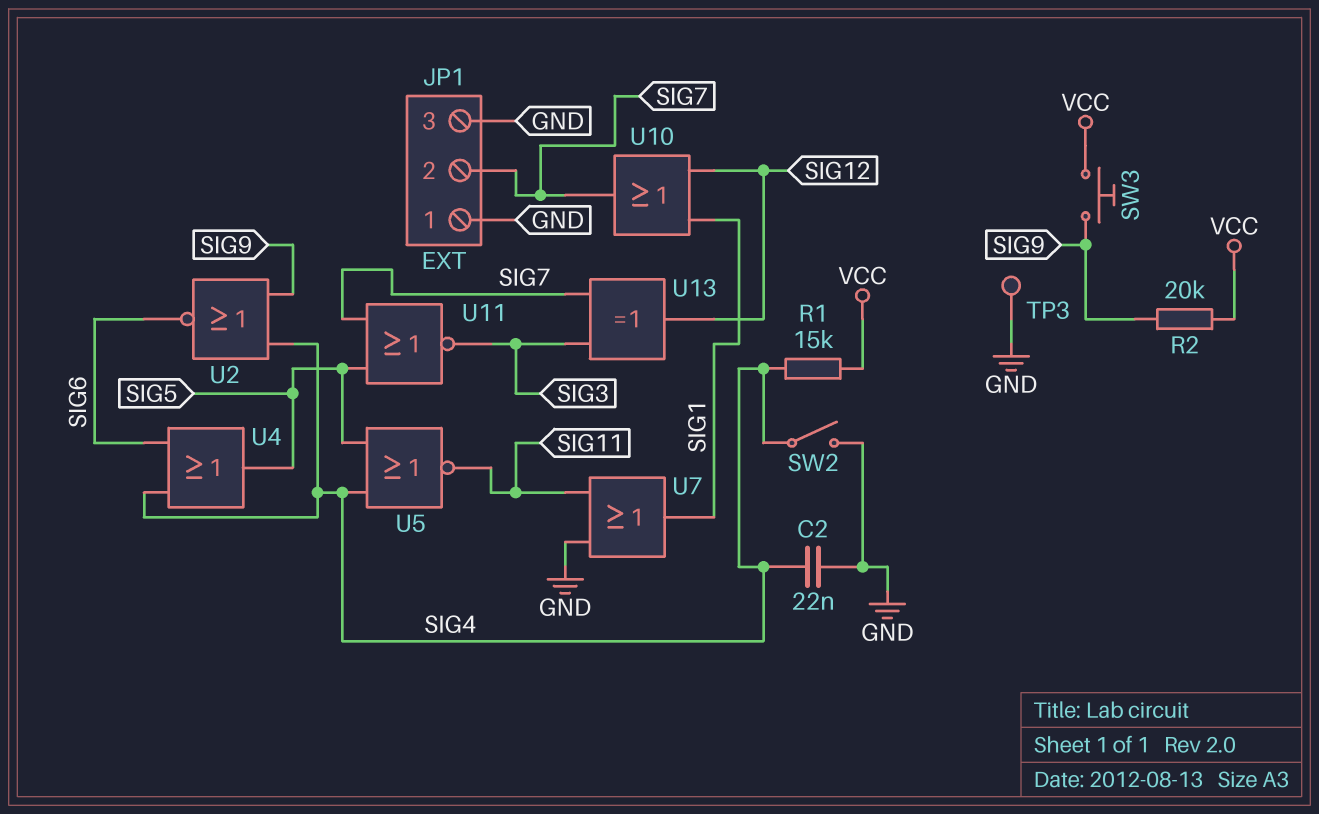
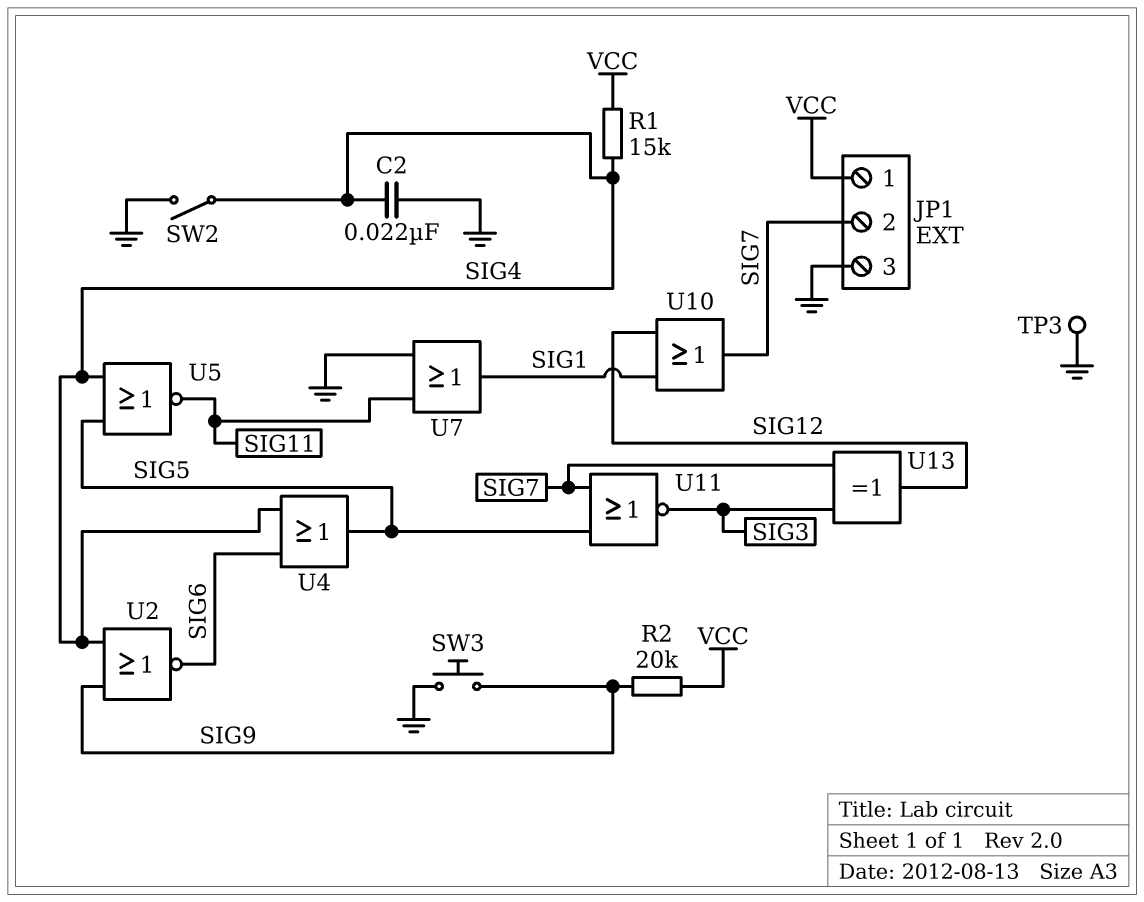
JP1 pin 1: GND -> VCC
SW3: button (SIG9, VCC) -> button (GND, SIG9)

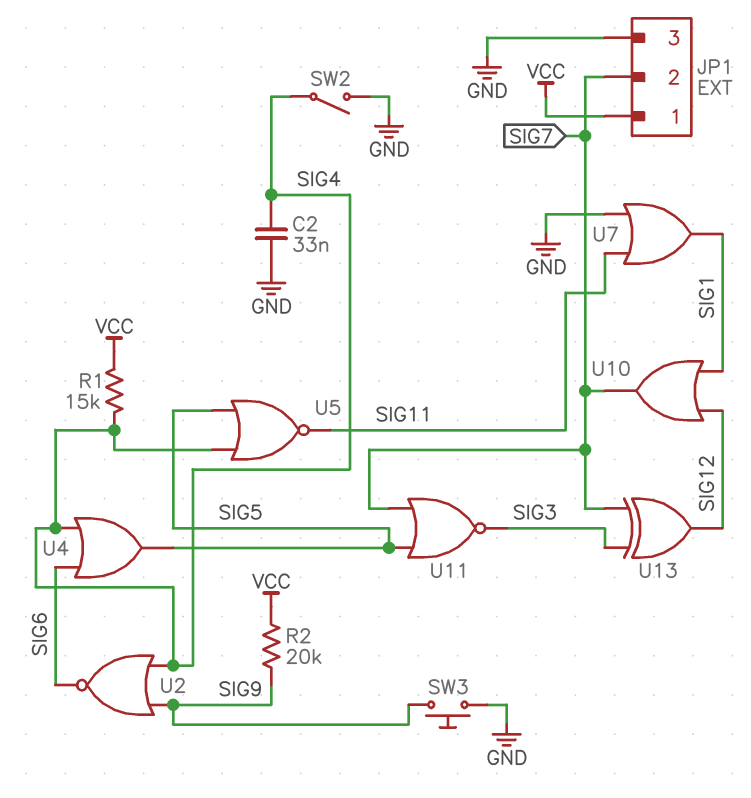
C2: 22nF (GND, SIG4) -> 33nF (GND, SIG4)
TP3: test point (GND) -> none

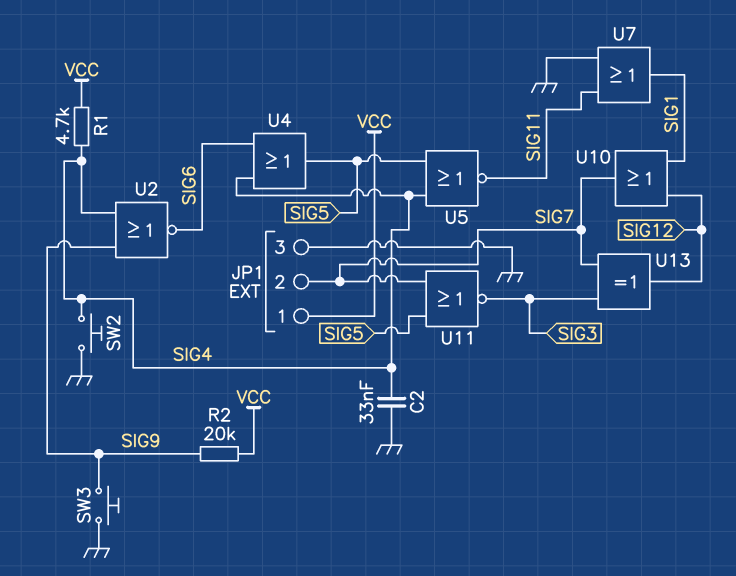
R1: 15k (SIG4, VCC) -> 4.7k (SIG4, VCC)
SW2: switch (GND, SIG4) -> button (GND, SIG4)

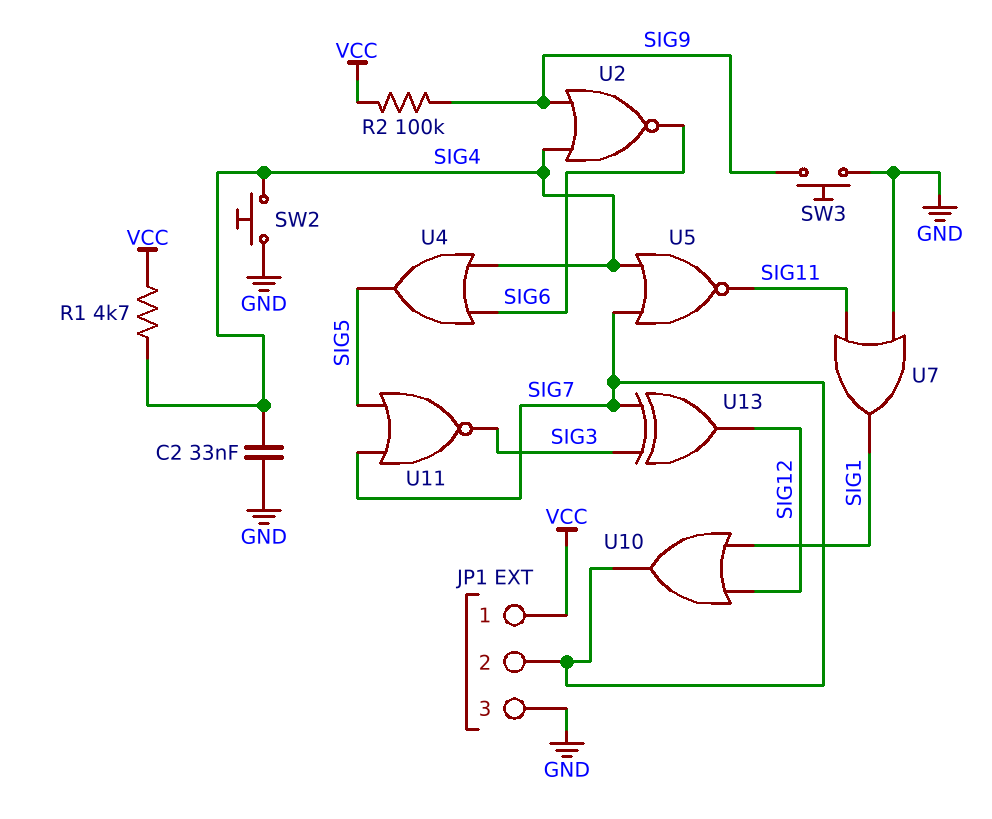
R2: 20k (SIG9, VCC) -> 100k (SIG9, VCC)
U5: NOR (in SIG4, in SIG5, out SIG11) -> NOR (in SIG4, in SIG7, out SIG11)

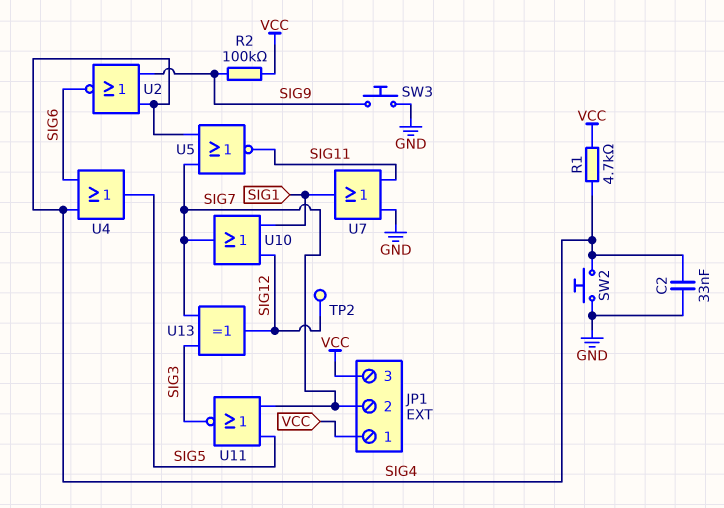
JP1 pin 3: GND -> VCC
TP2: none -> test point (SIG12)

